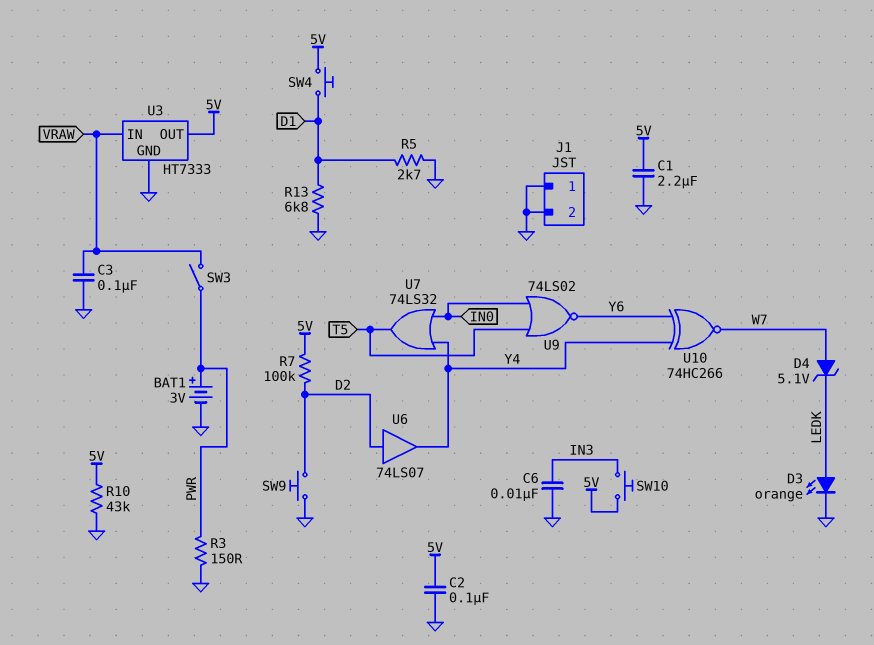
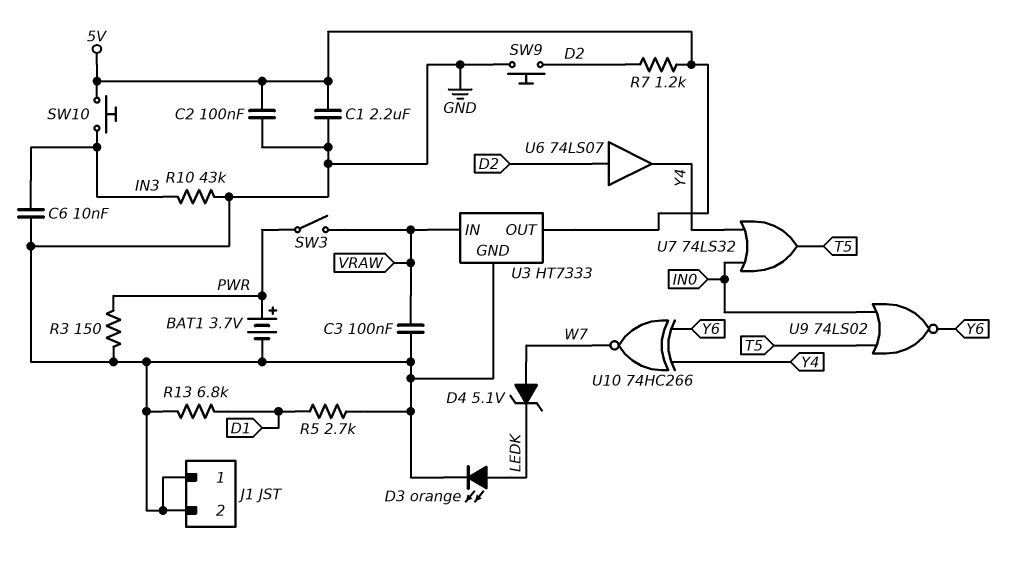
BAT1: 3V (plus PWR, minus GND) -> 3.7V (plus PWR, minus GND)
R7: 100k (5V, D2) -> 1.2k (5V, D2)
R10: 43k (5V, GND) -> 43k (GND, IN3)
SW4: button (5V, D1) -> none

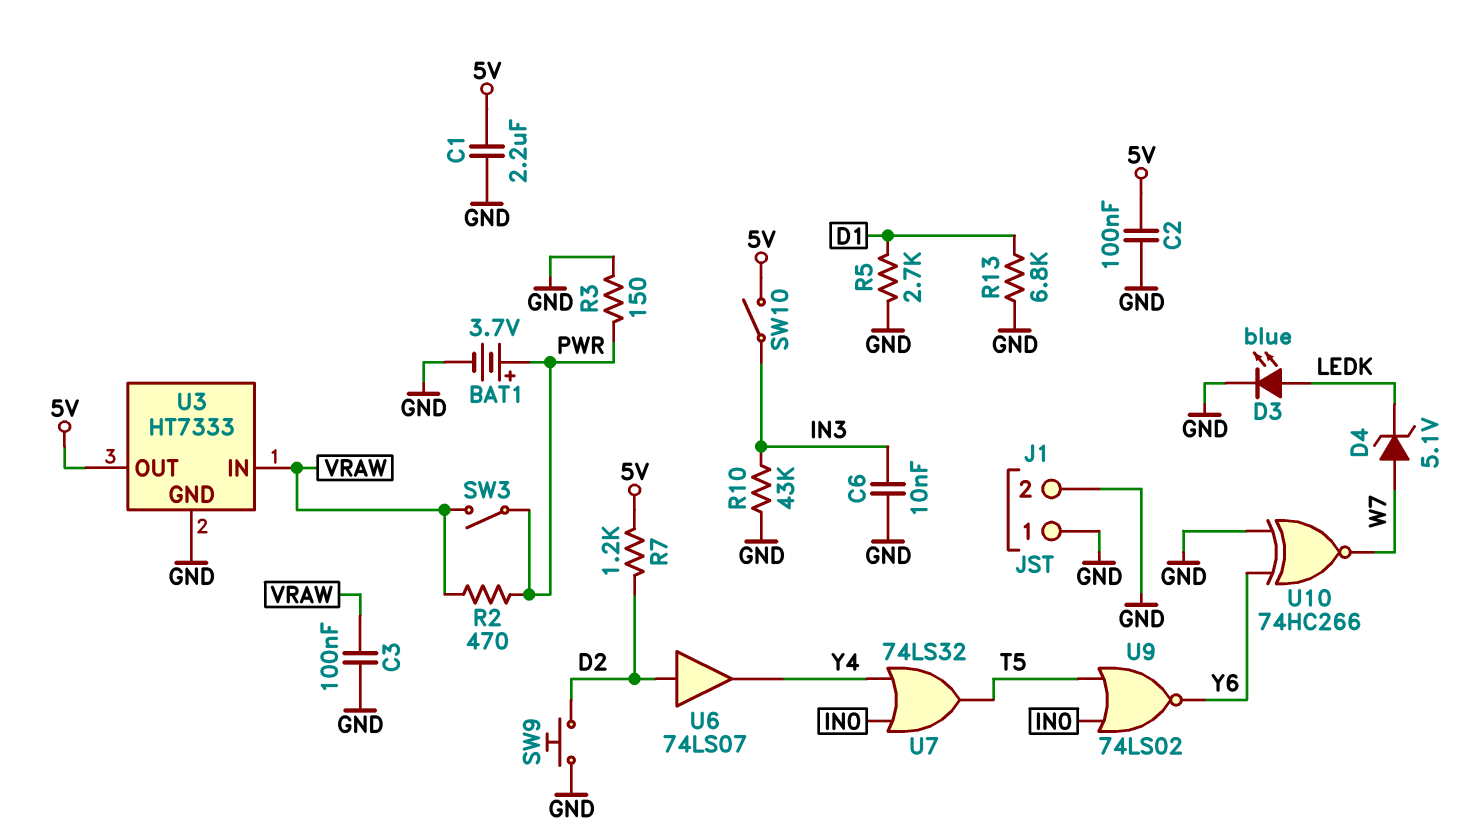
D3: LED orange (A LEDK, K GND) -> LED blue (A LEDK, K GND)
R2: none -> 470 (PWR, VRAW)
SW10: button (5V, IN3) -> switch (5V, IN3)
U10: XNOR 74HC266 (in Y4, in Y6, out W7) -> XNOR 74HC266 (in GND, in Y6, out W7)

